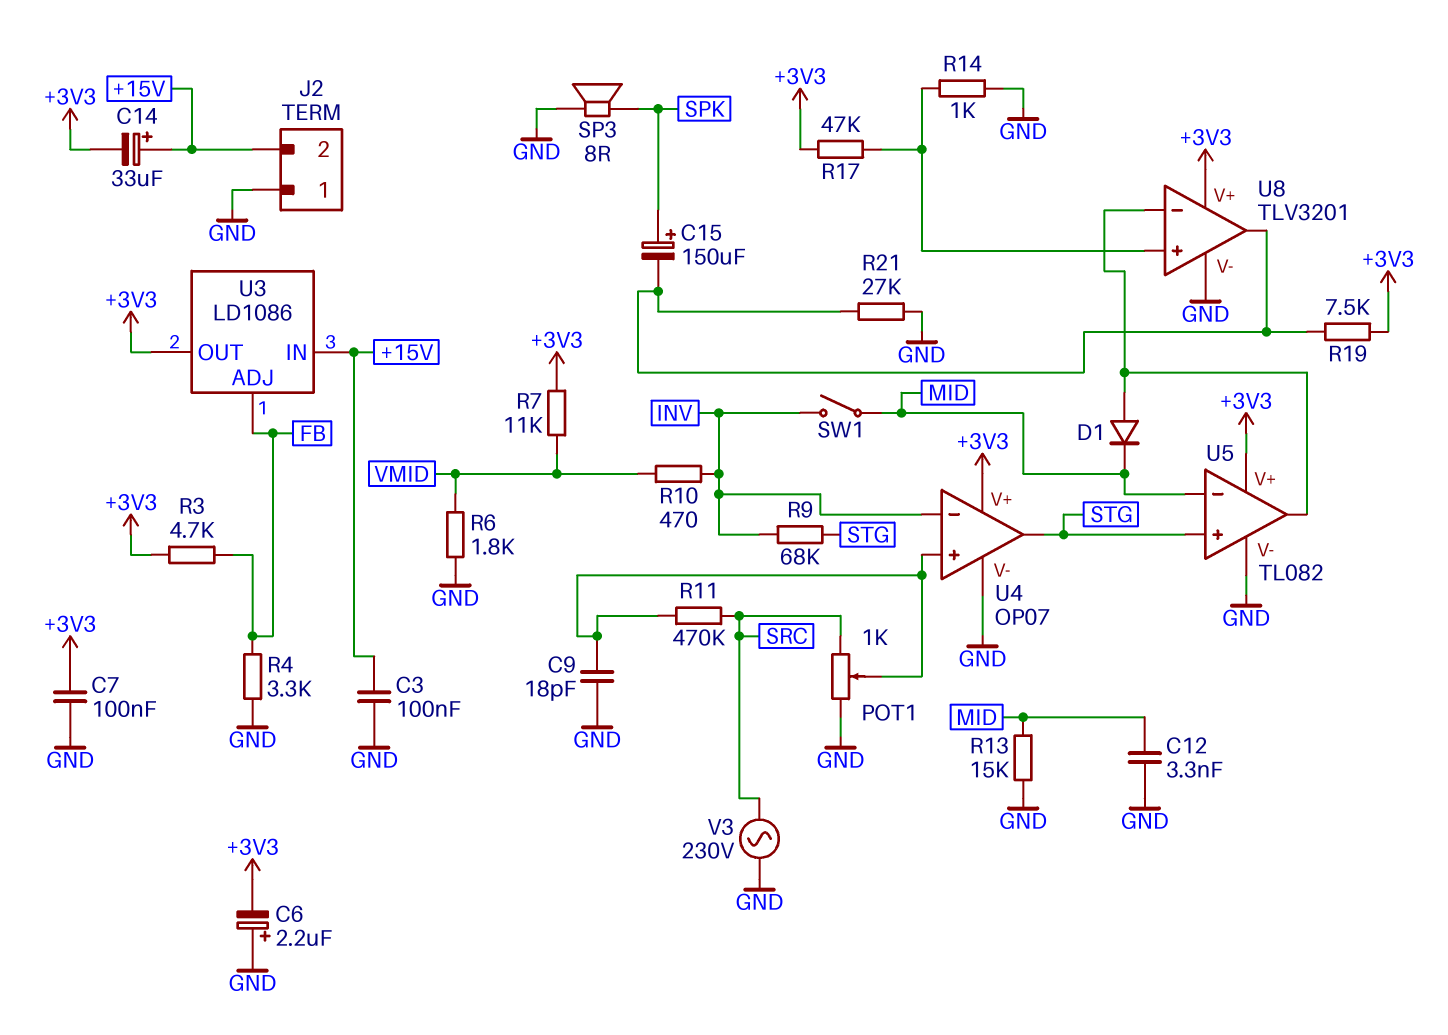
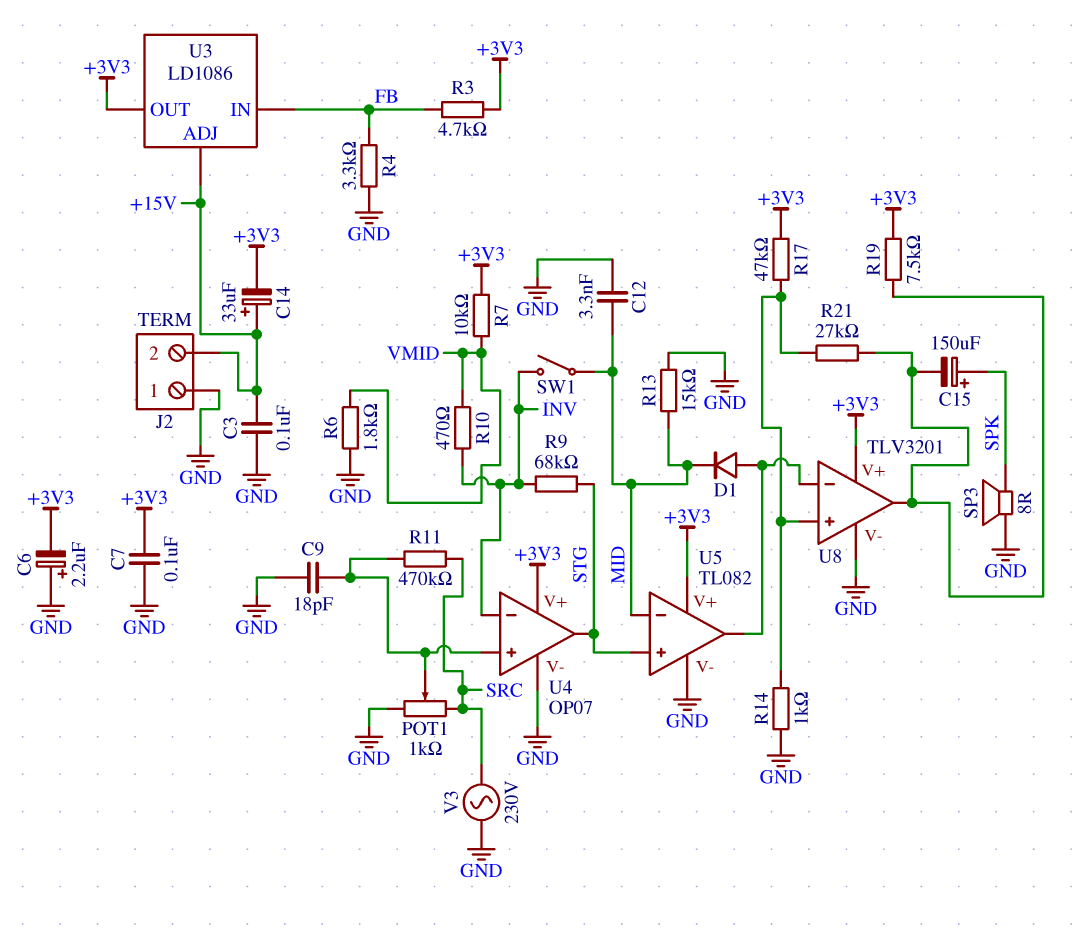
R7: 11k (+3V3, VMID) -> 10k (+3V3, VMID)
R21: 27k (GND, U8/out) -> 27k (U8/in+, U8/out)
U3 pin ADJ: FB -> +15V
U3 pin IN: +15V -> FB

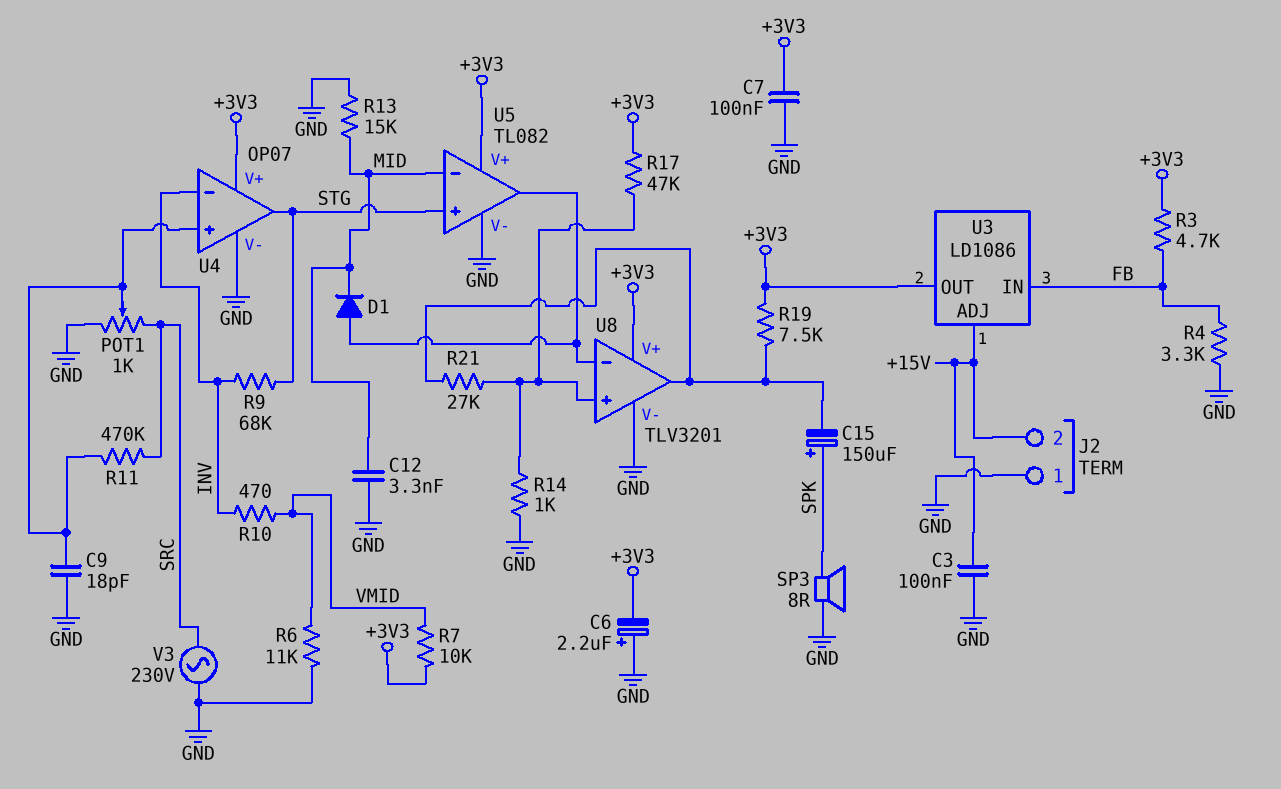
C14: 33uF (plus +15V, minus +3V3) -> none
R6: 1.8k (GND, VMID) -> 11k (GND, VMID)
SW1: switch (INV, MID) -> none

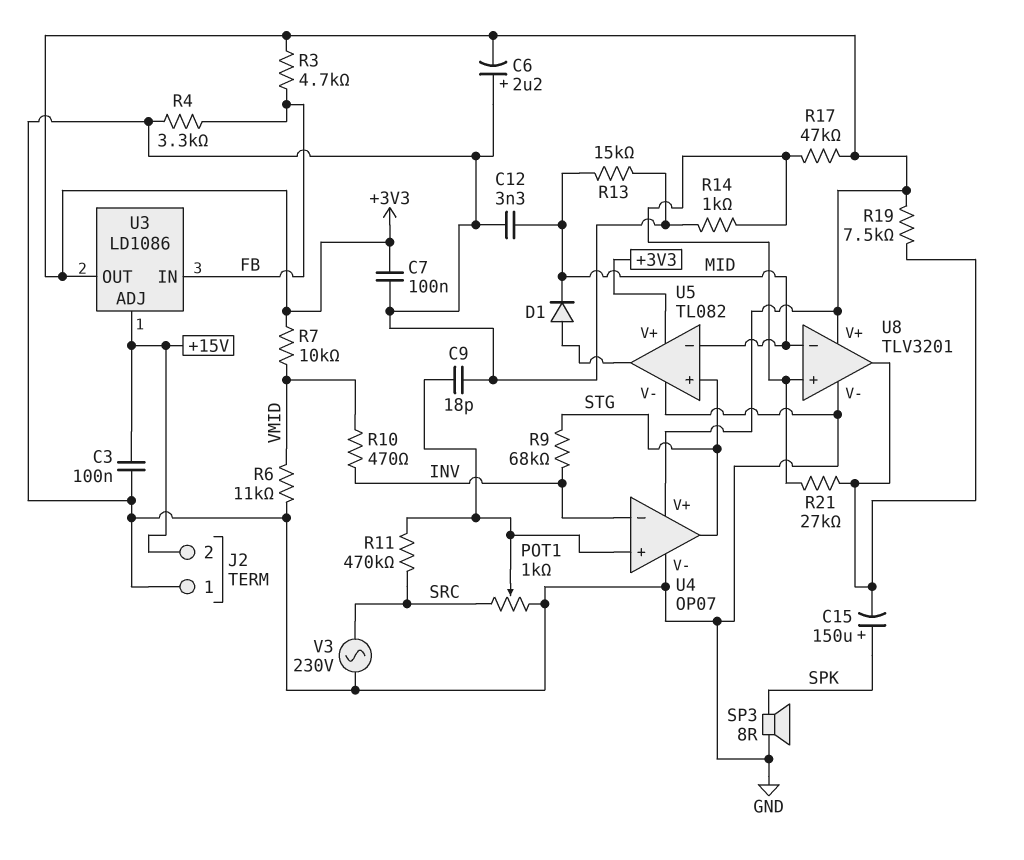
U8 pin in-: U5/out -> MID

